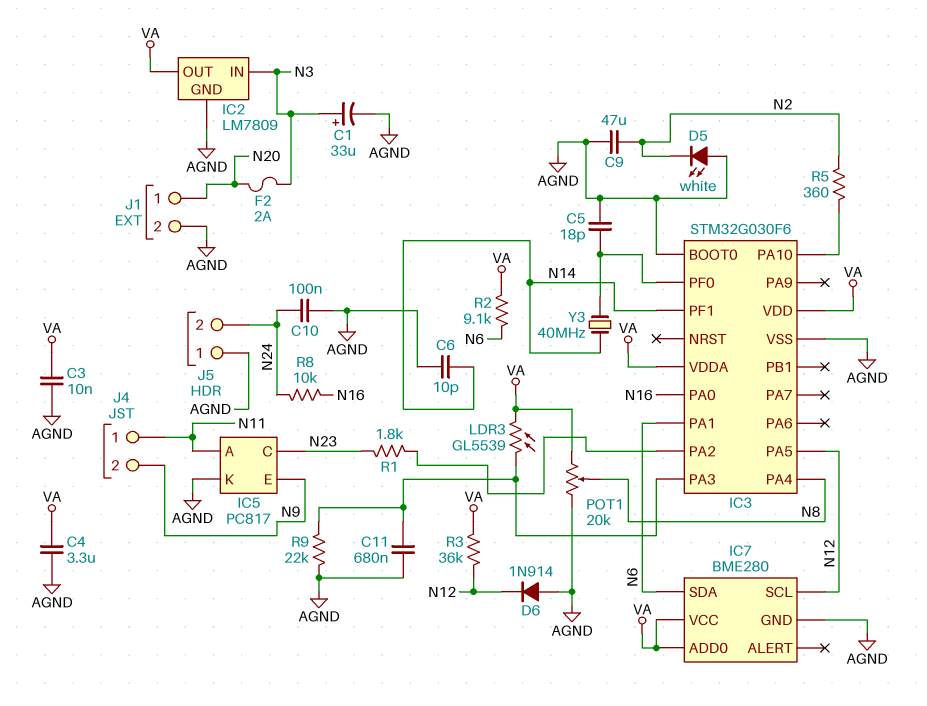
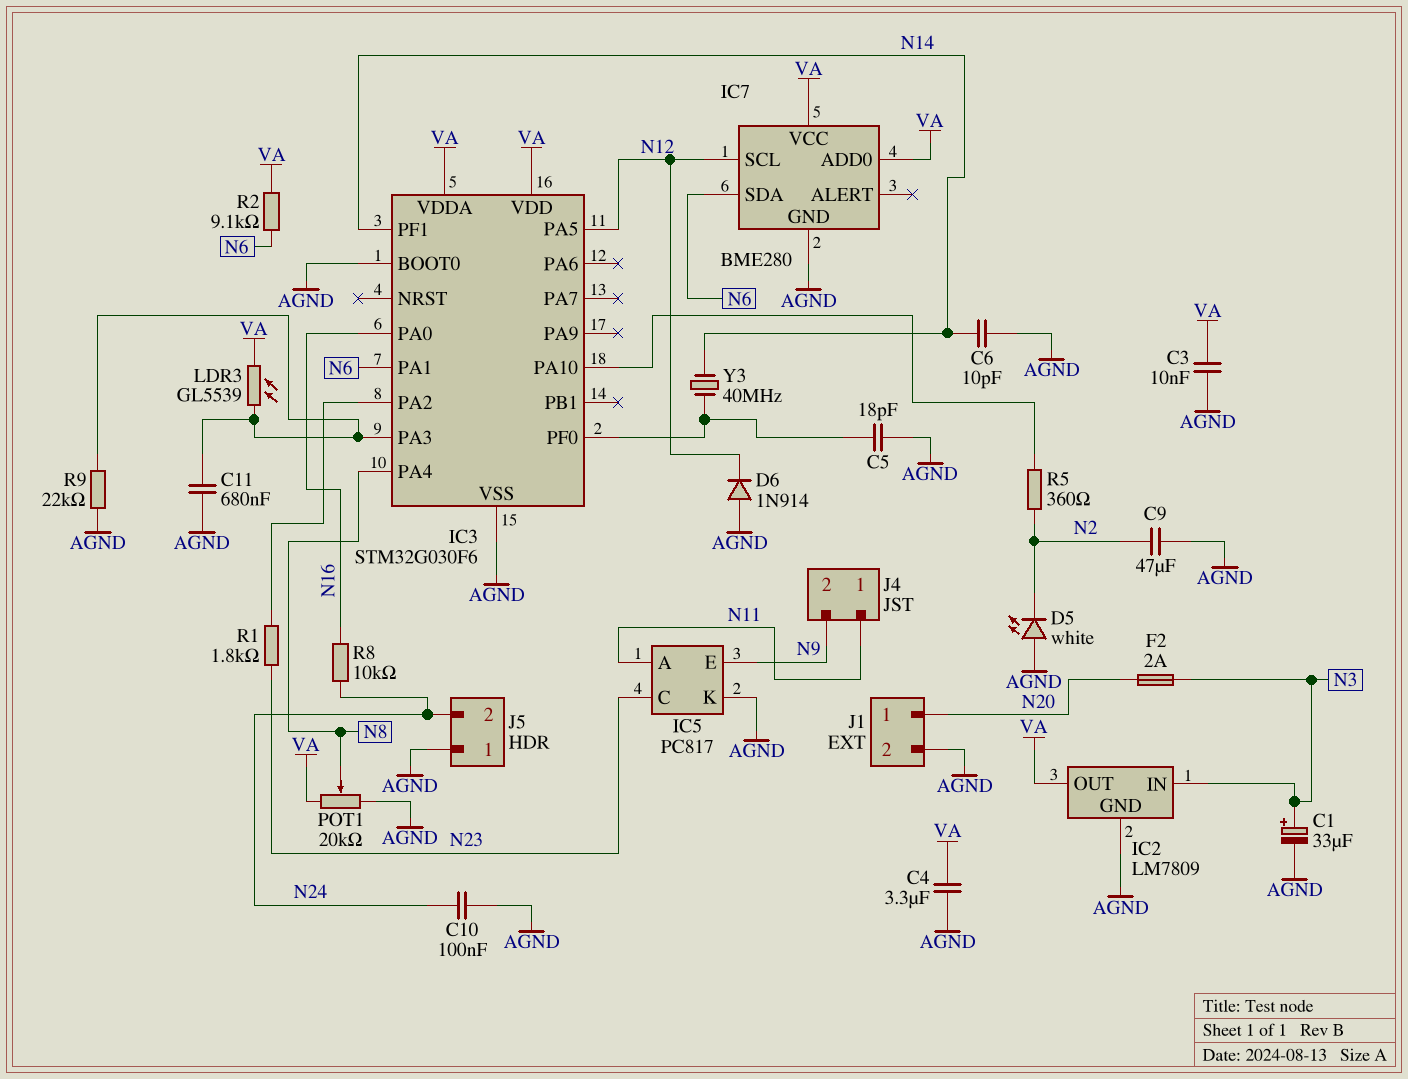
R3: 36k (N12, VA) -> none

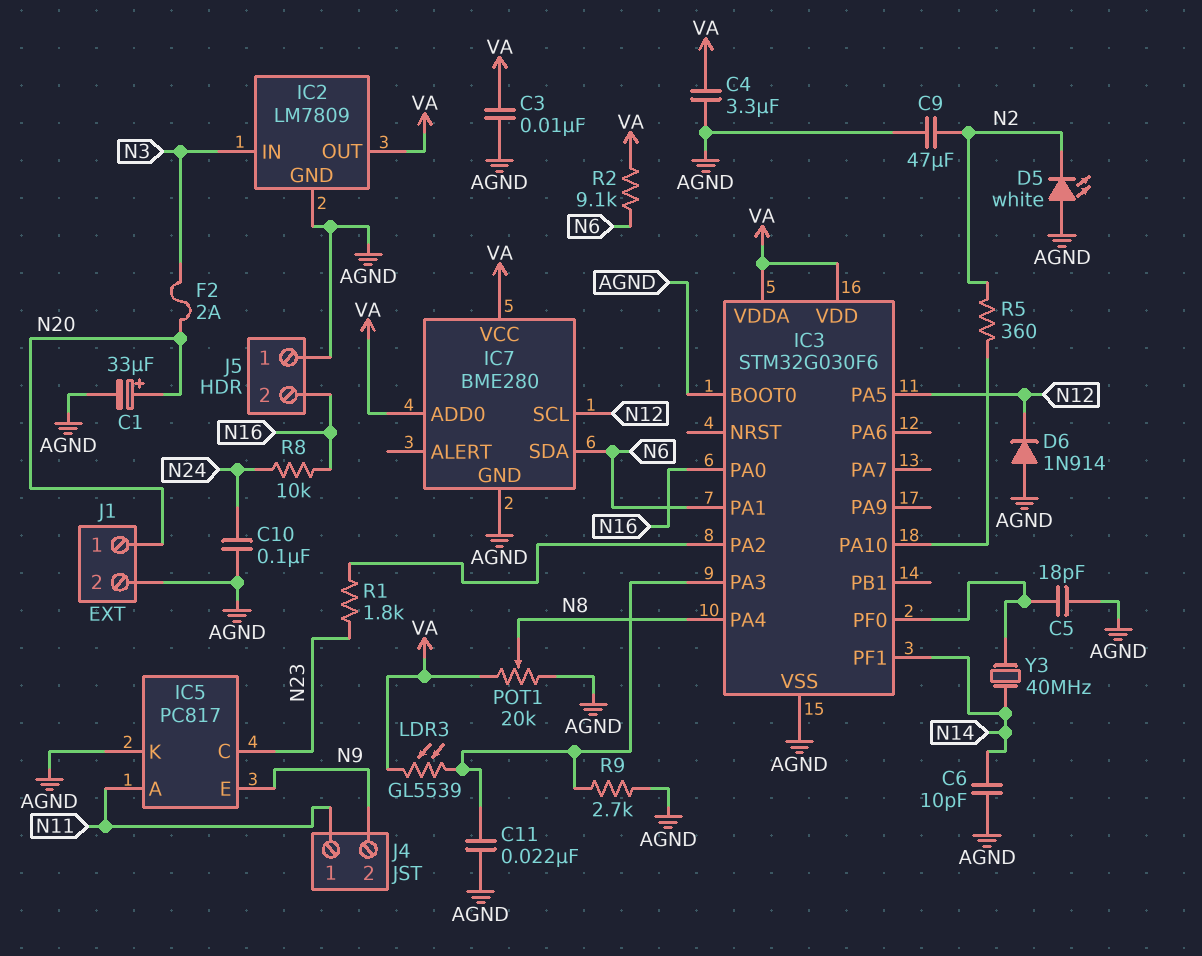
C1: 33uF (plus N3, minus AGND) -> 33uF (plus N20, minus AGND)
C11: 680nF (AGND, IC3/PA3) -> 22nF (AGND, IC3/PA3)
J5 pin 2: N24 -> N16
R9: 22k (AGND, IC3/PA3) -> 2.7k (AGND, IC3/PA3)

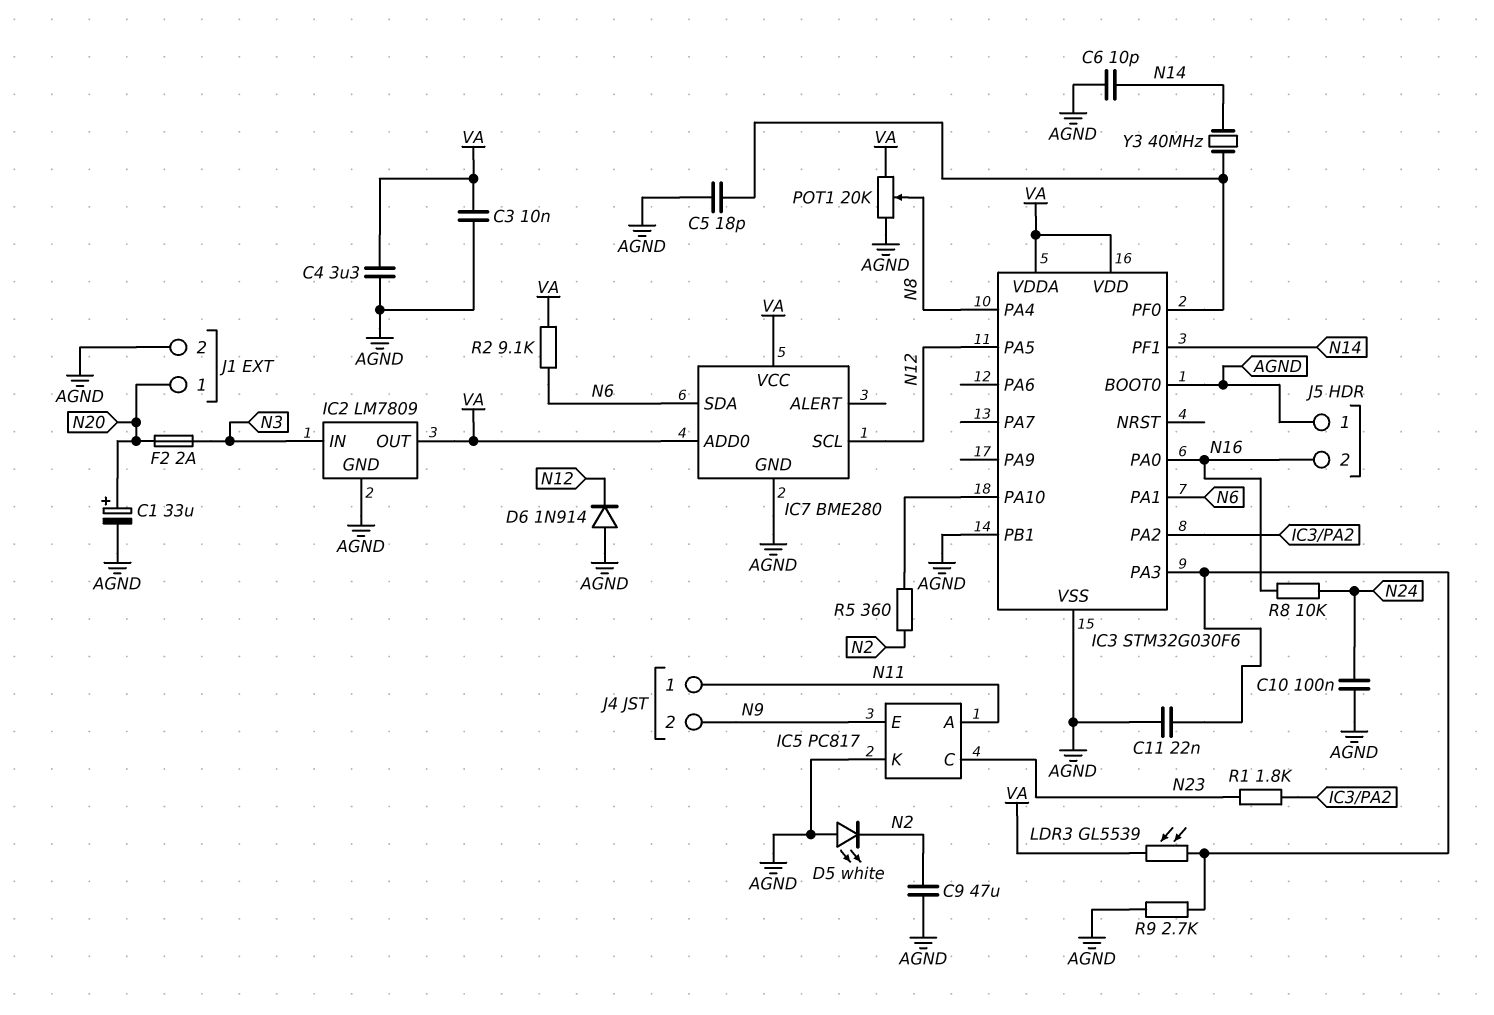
IC3 pin PB1: none -> AGND

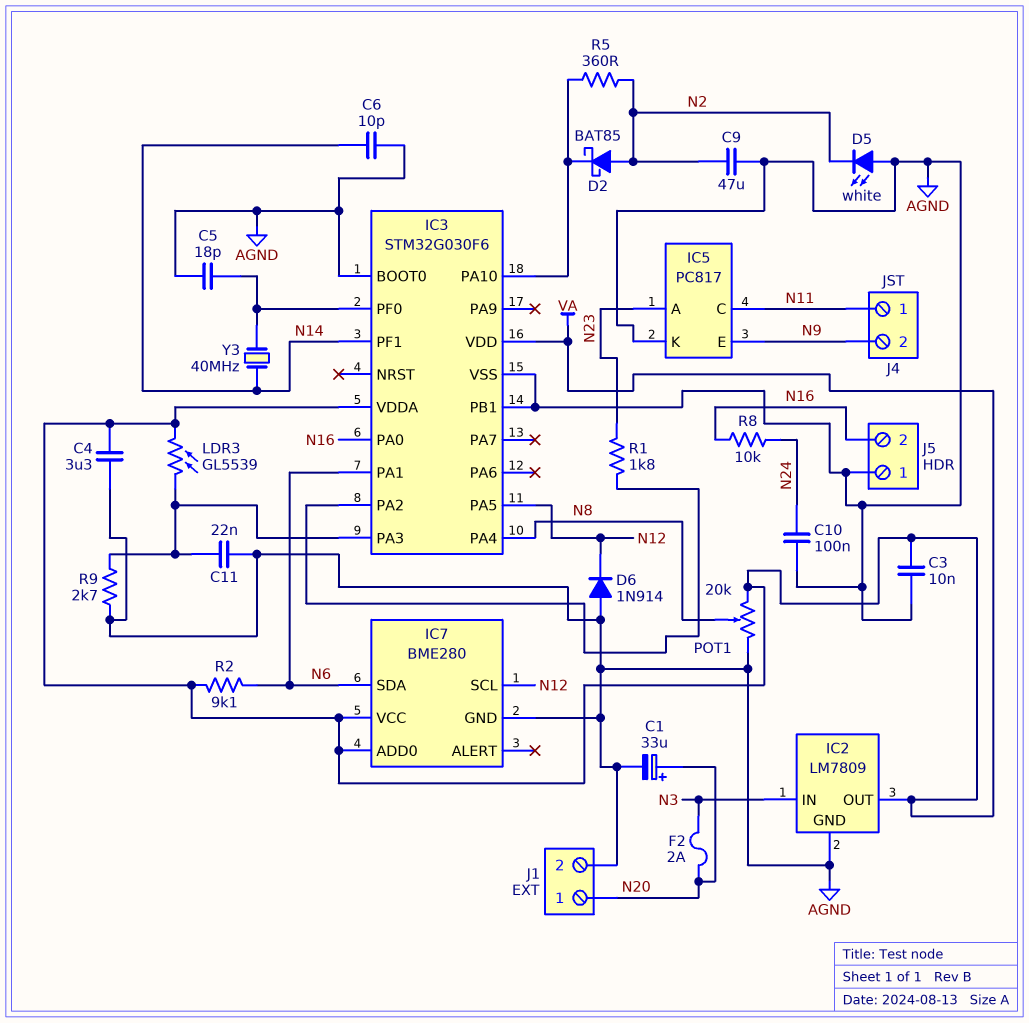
D2: none -> schottky BAT85 (A N2, K IC3/PA10)
IC5 pin A: N11 -> N23
IC5 pin C: N23 -> N11

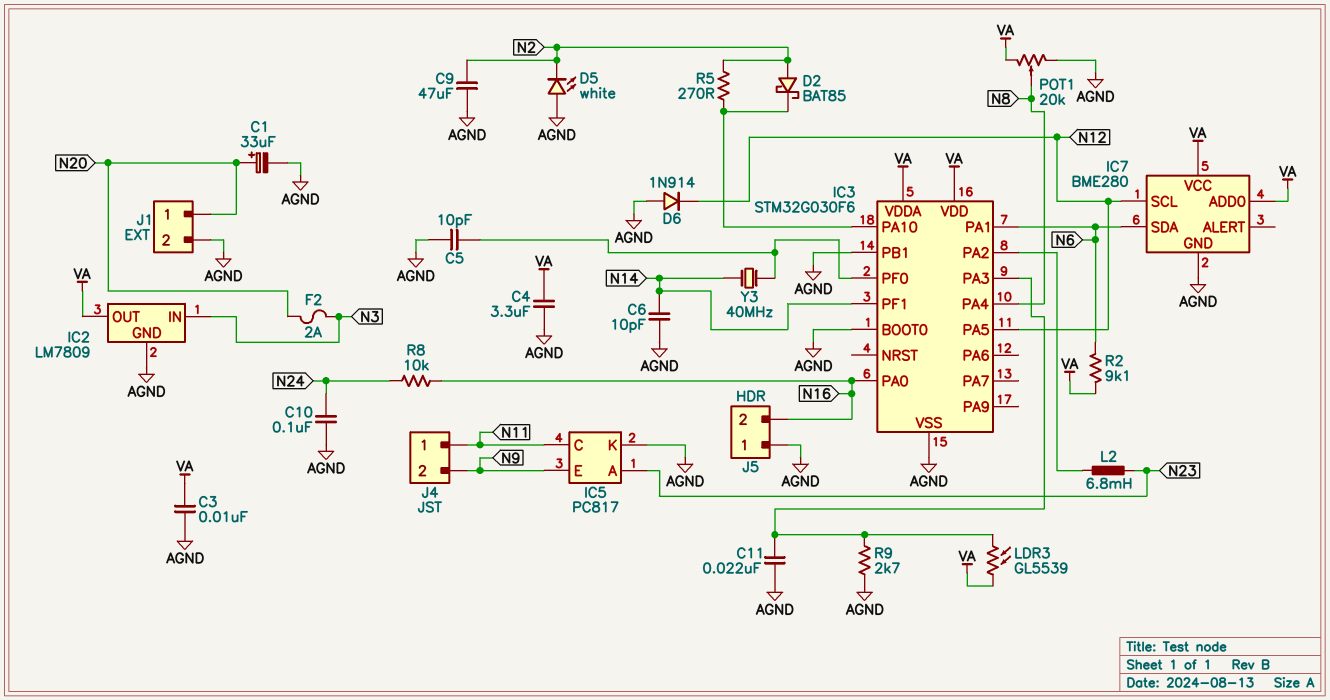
C5: 18pF (AGND, IC3/PF0) -> 10pF (AGND, IC3/PF0)
L2: none -> 6.8mH (IC3/PA2, N23)
R1: 1.8k (IC3/PA2, N23) -> none
R5: 360 (IC3/PA10, N2) -> 270 (IC3/PA10, N2)

